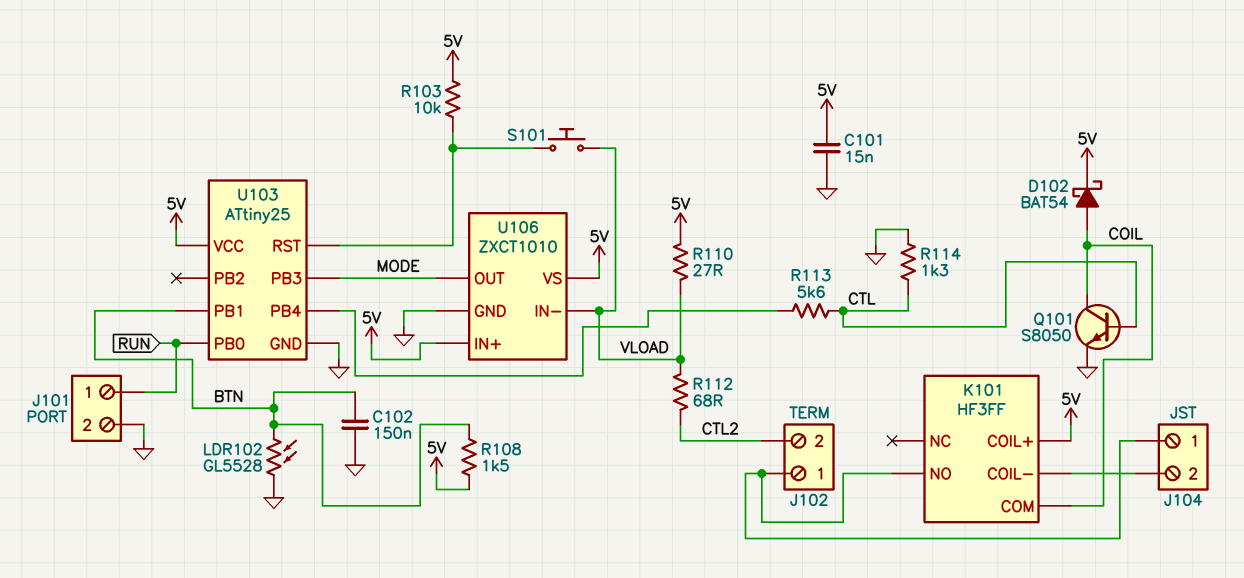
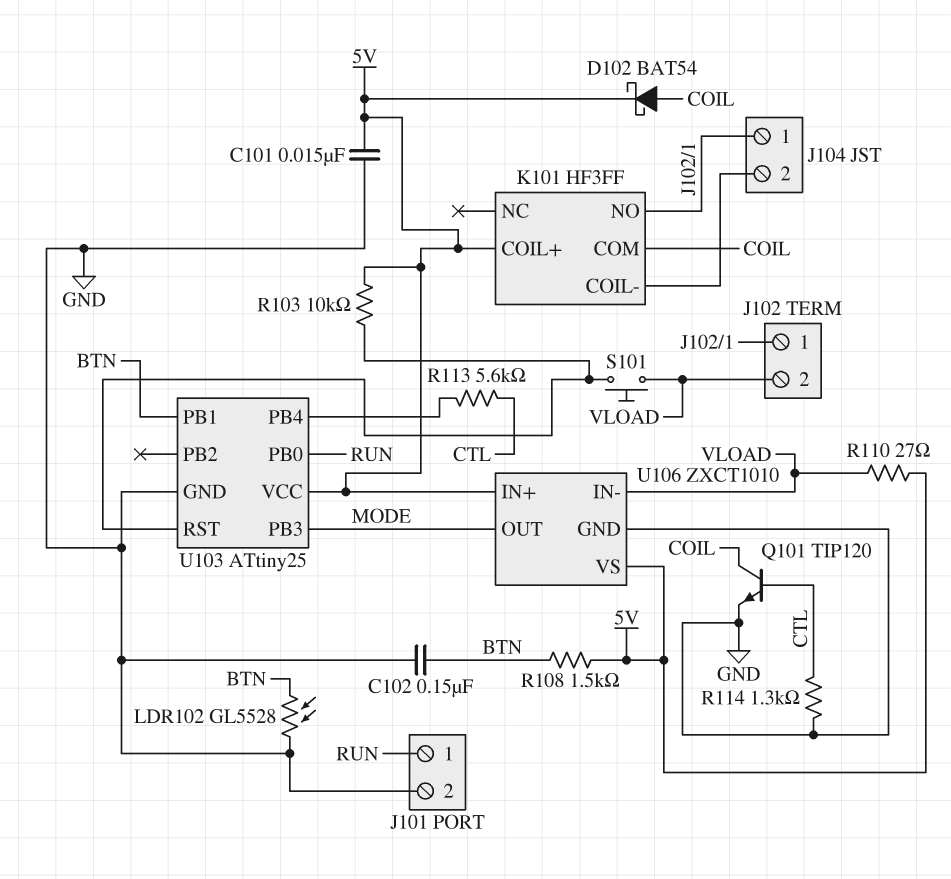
J102 pin 2: CTL2 -> VLOAD
Q101: NPN S8050 (B CTL, C COIL, E GND) -> NPN TIP120 (B CTL, C COIL, E GND)
R112: 68 (CTL2, VLOAD) -> none

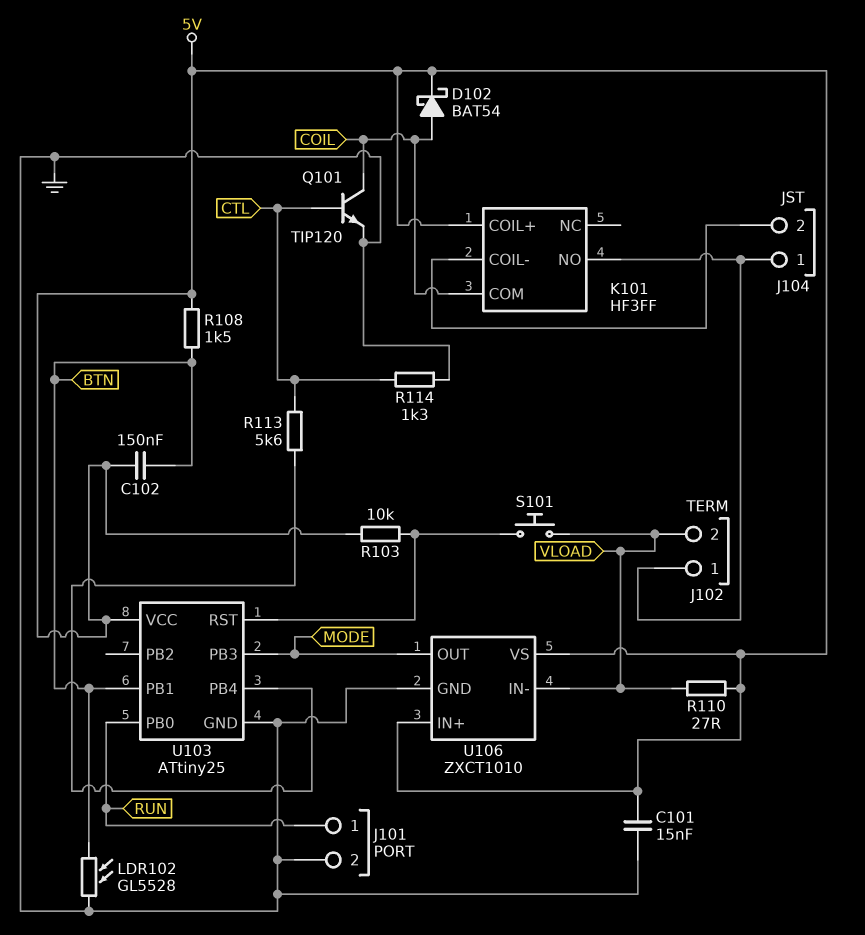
C102: 150nF (BTN, GND) -> 150nF (5V, BTN)

